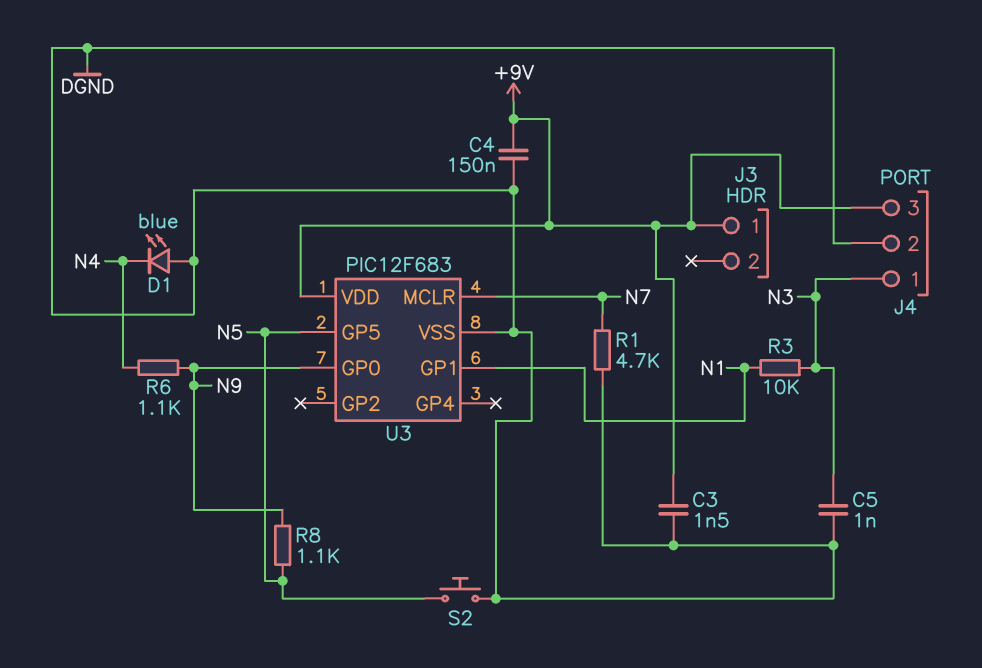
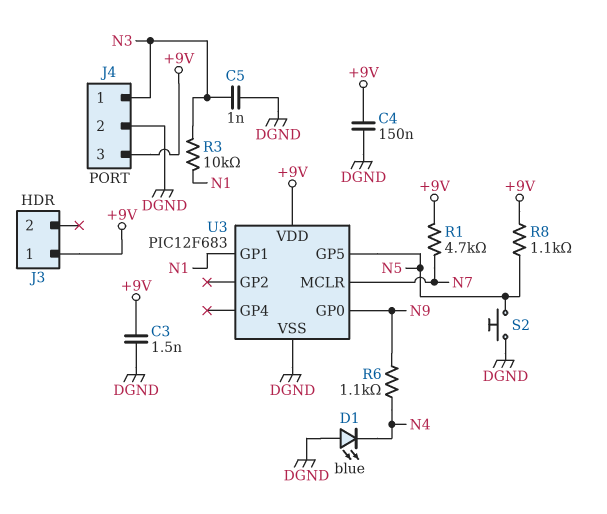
R1: 4.7k (DGND, N7) -> 4.7k (+9V, N7)
R8: 1.1k (N5, N9) -> 1.1k (+9V, N5)

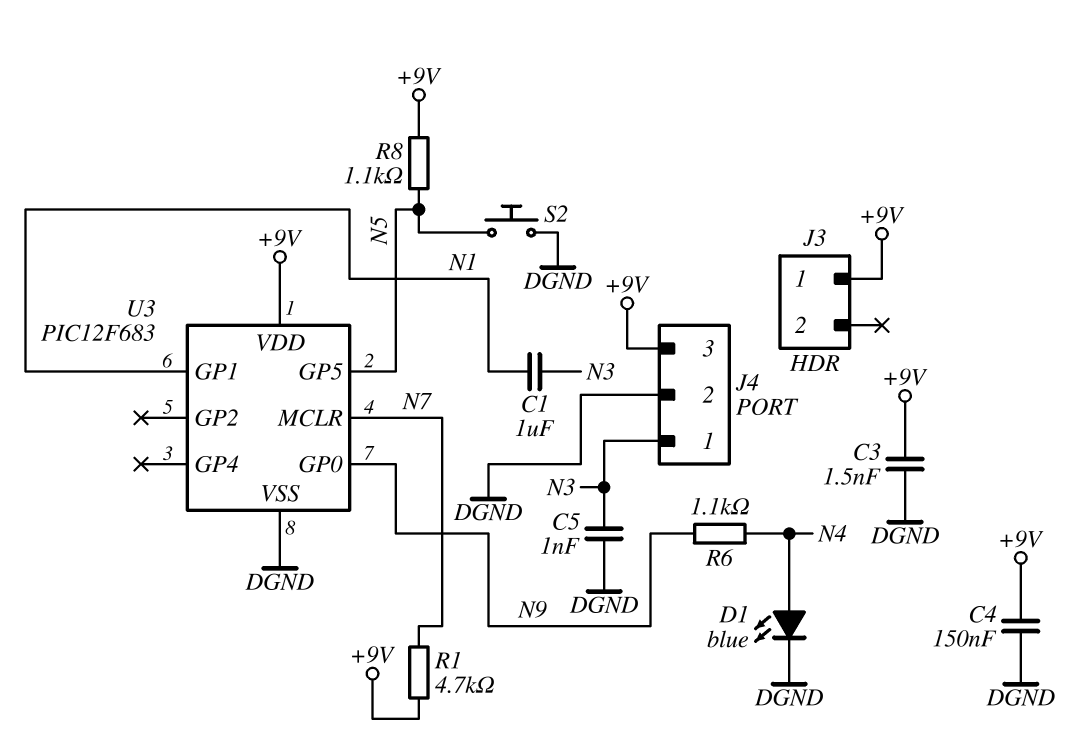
C1: none -> 1uF (N1, N3)
D1: LED blue (A DGND, K N4) -> LED blue (A N4, K DGND)
R3: 10k (N1, N3) -> none

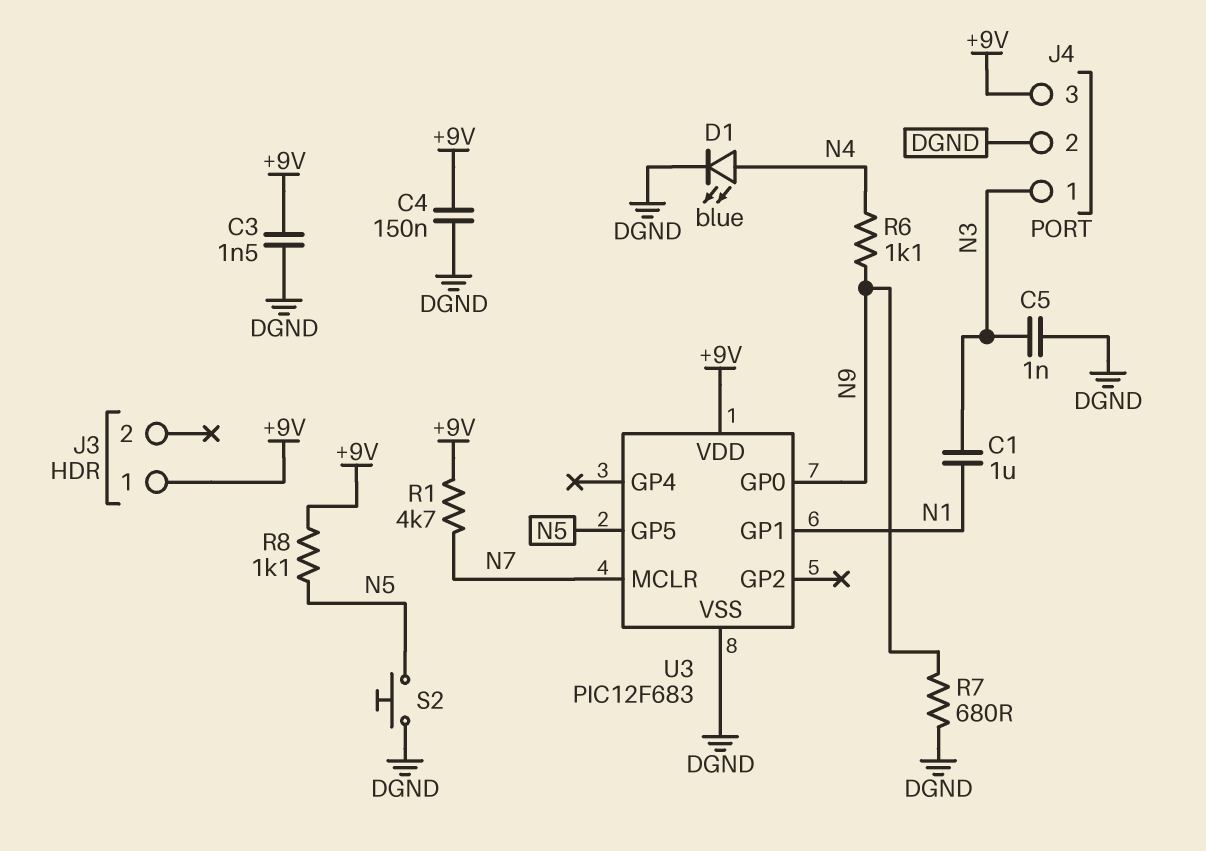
R7: none -> 680 (DGND, N9)

